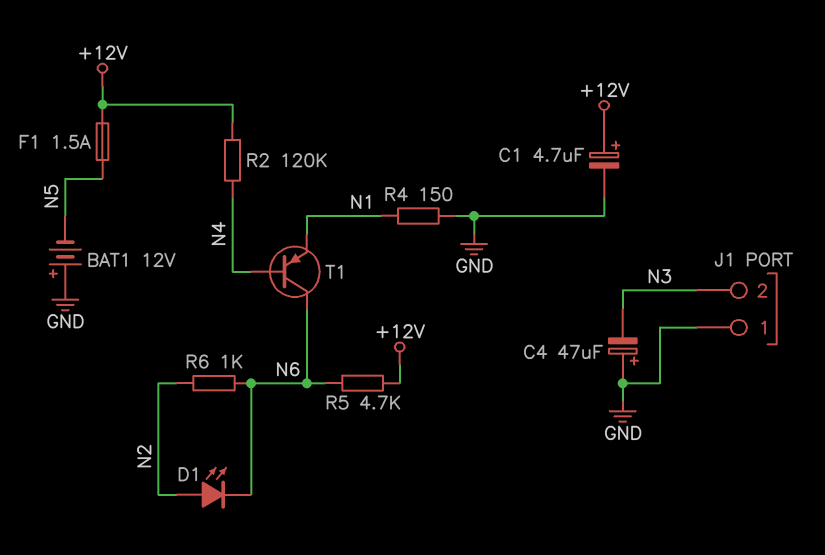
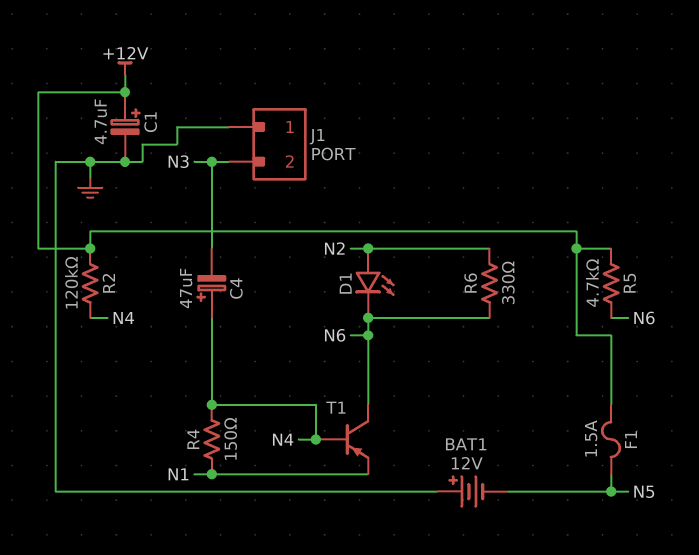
C4: 47uF (plus GND, minus N3) -> 47uF (plus N4, minus N3)
R4: 150 (GND, N1) -> 150 (N1, N4)
R6: 1k (N2, N6) -> 330 (N2, N6)

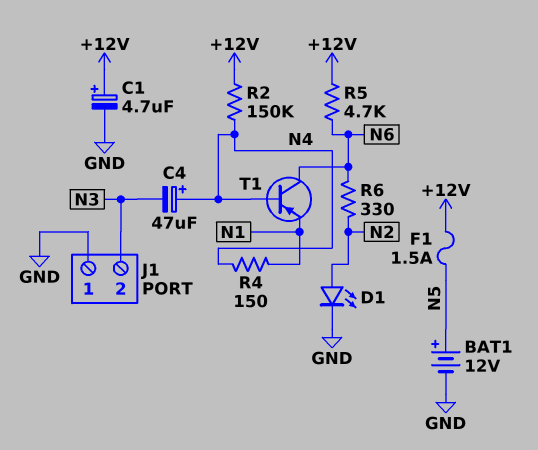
BAT1: 12V (plus GND, minus N5) -> 12V (plus N5, minus GND)
D1: LED (A N2, K N6) -> LED (A N2, K GND)
R2: 120k (+12V, N4) -> 150k (+12V, N4)

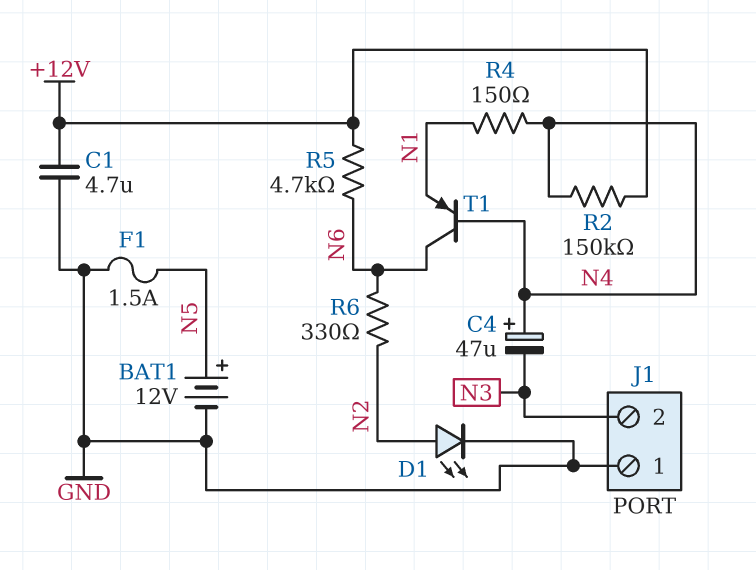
C1: 4.7uF (plus +12V, minus GND) -> 4.7uF (+12V, GND)
F1: 1.5A (+12V, N5) -> 1.5A (GND, N5)

